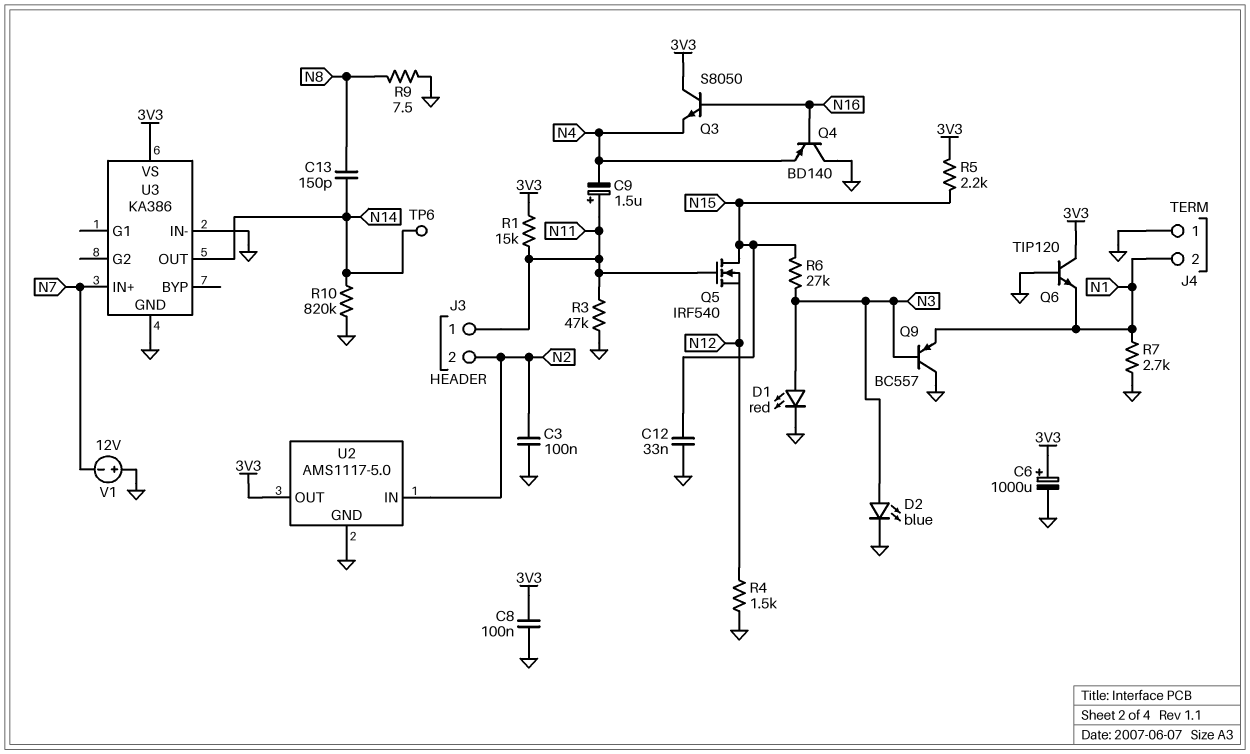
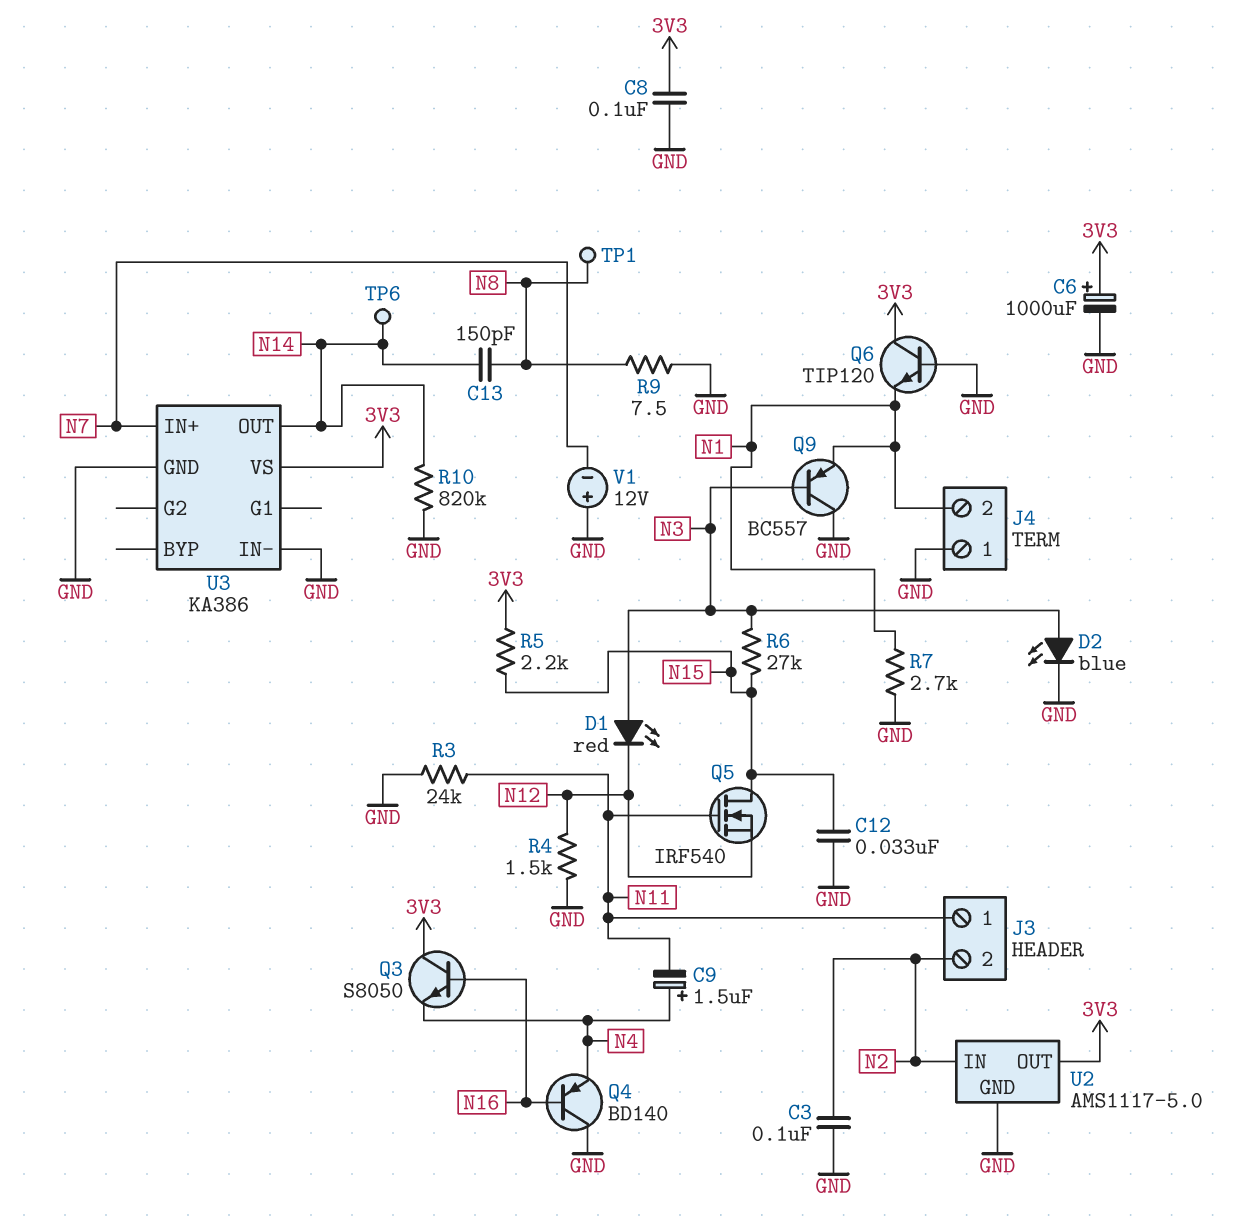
C9: 1.5uF (plus N11, minus N4) -> 1.5uF (plus N4, minus N11)
D1: LED red (A N3, K GND) -> LED red (A N3, K N12)
R1: 15k (3V3, N11) -> none
R3: 47k (GND, N11) -> 24k (GND, N11)
TP1: none -> test point (N8)

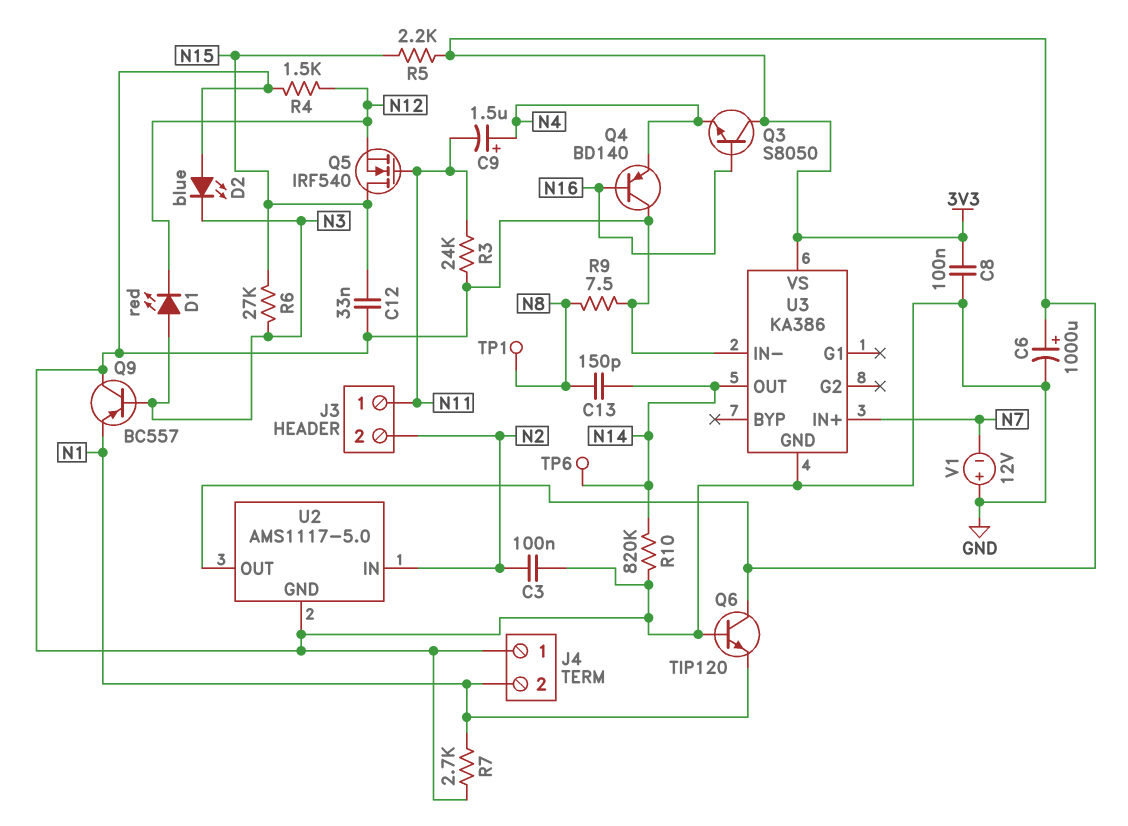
D2: LED blue (A N3, K GND) -> LED blue (A GND, K N3)

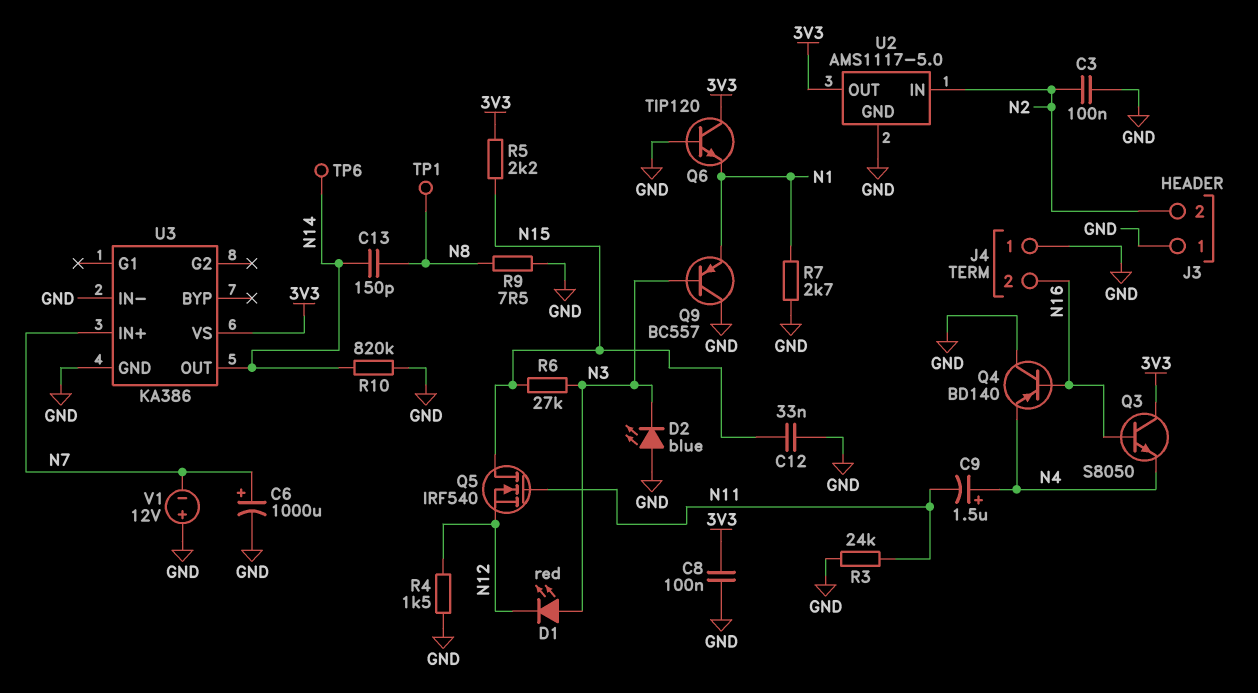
C6: 1000uF (plus 3V3, minus GND) -> 1000uF (plus N7, minus GND)
J3 pin 1: N11 -> GND
J4 pin 2: N1 -> N16

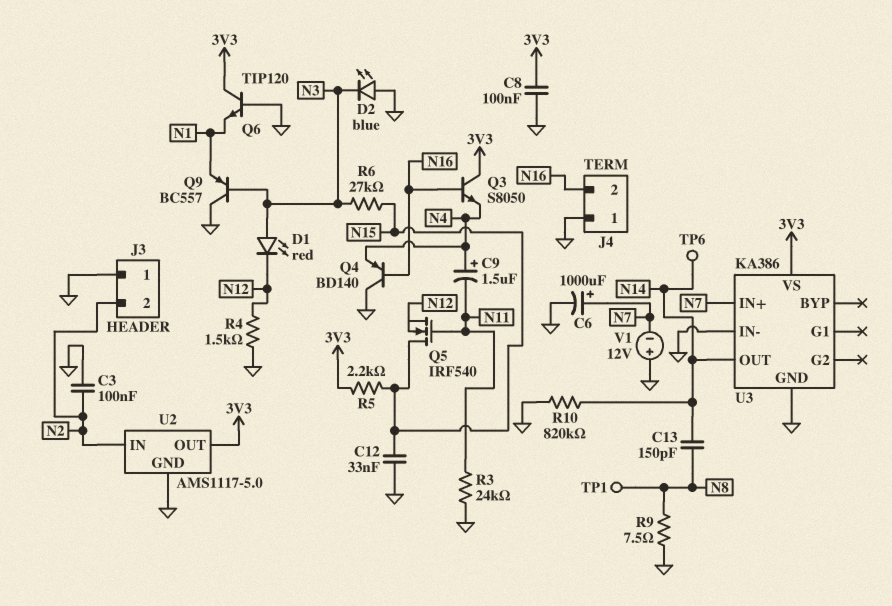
R7: 2.7k (GND, N1) -> none

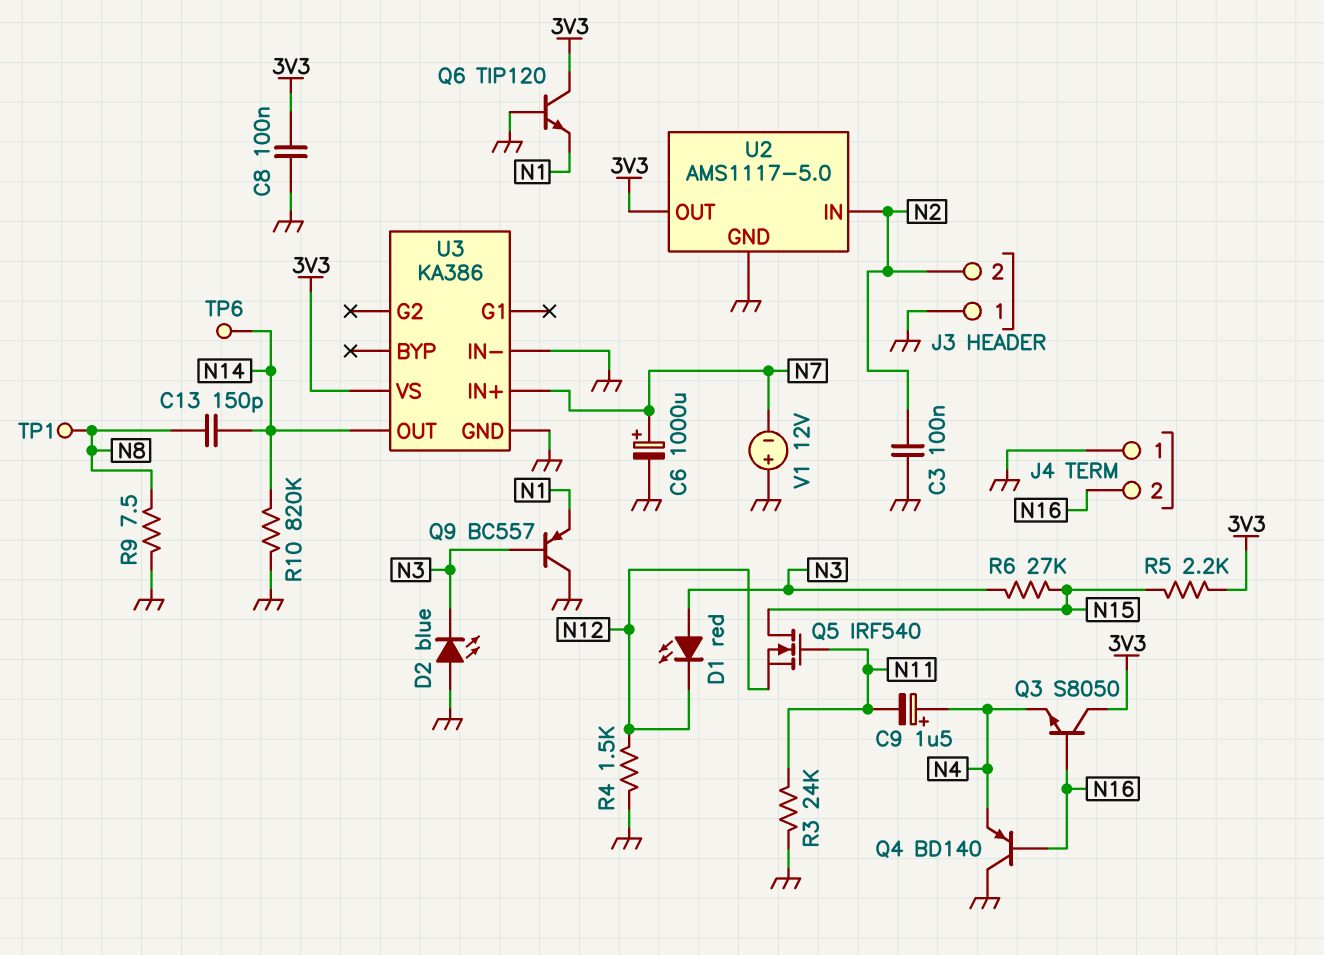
C12: 33nF (GND, N15) -> none

